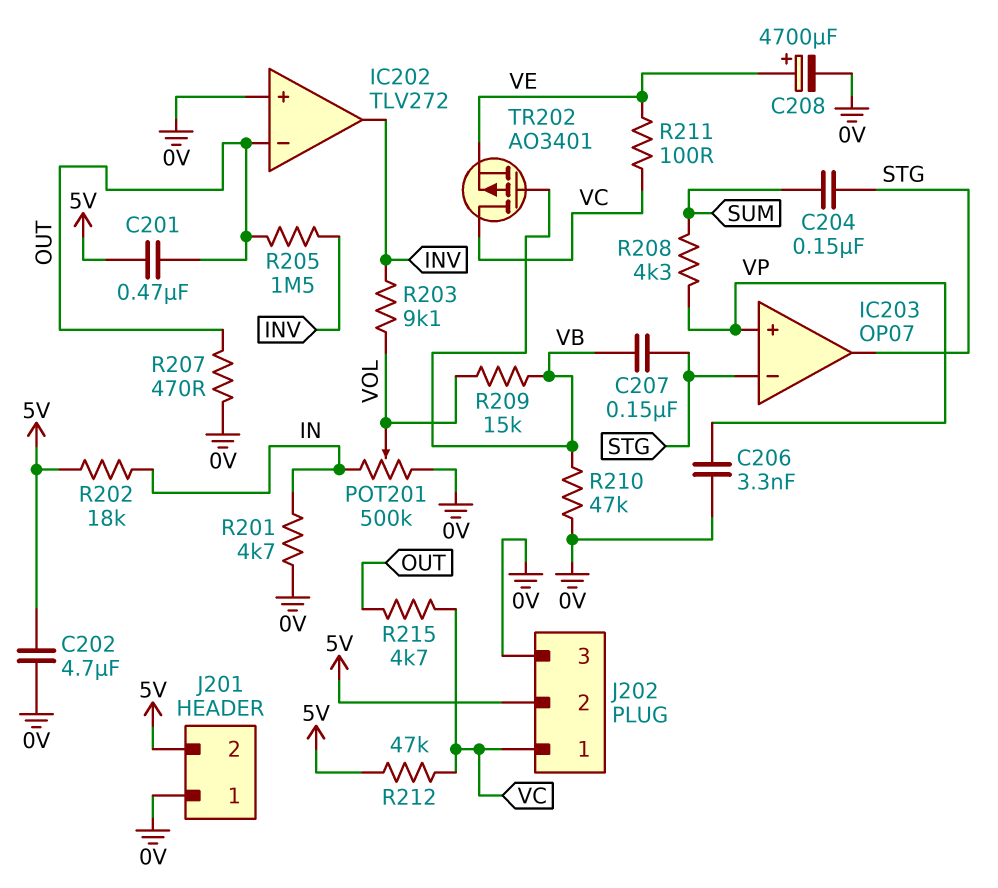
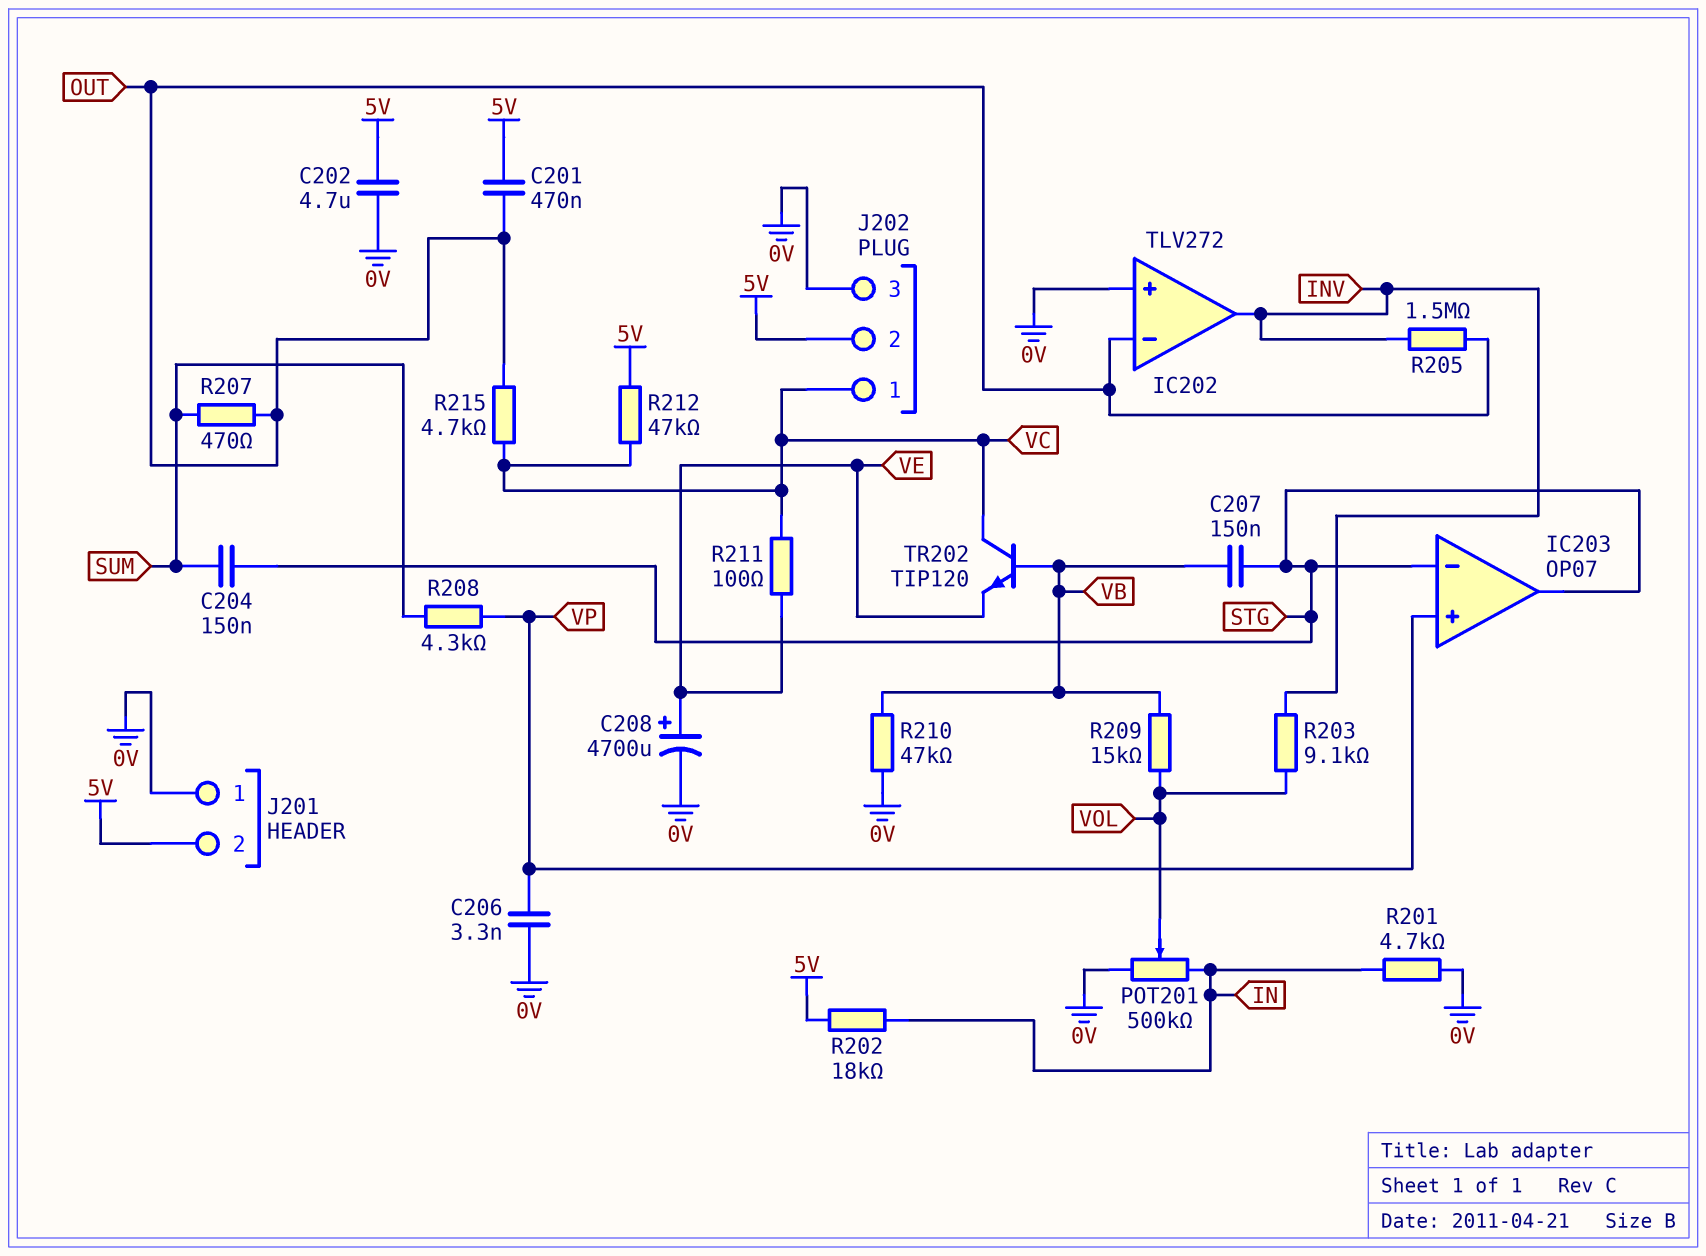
R207: 470 (0V, OUT) -> 470 (OUT, SUM)
TR202: PMOS AO3401 (G VB, D VC, S VE) -> NPN TIP120 (B VB, C VC, E VE)

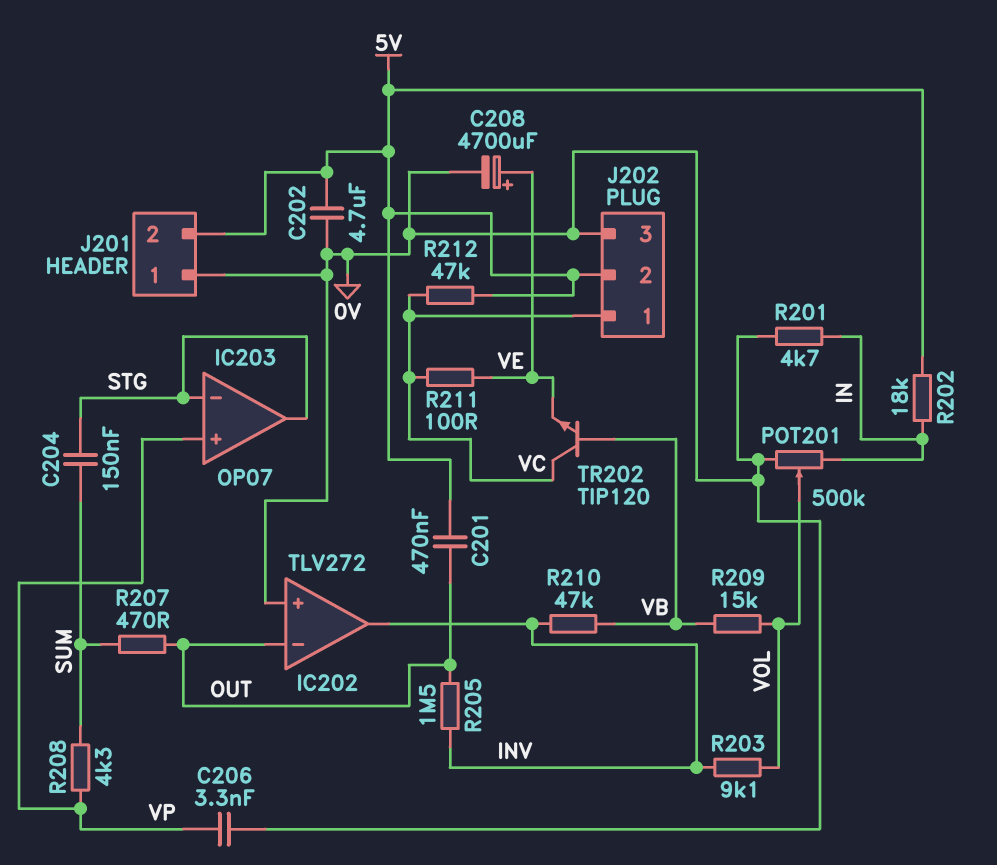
C207: 150nF (STG, VB) -> none
R210: 47k (0V, VB) -> 47k (INV, VB)
R215: 4.7k (OUT, VC) -> none

